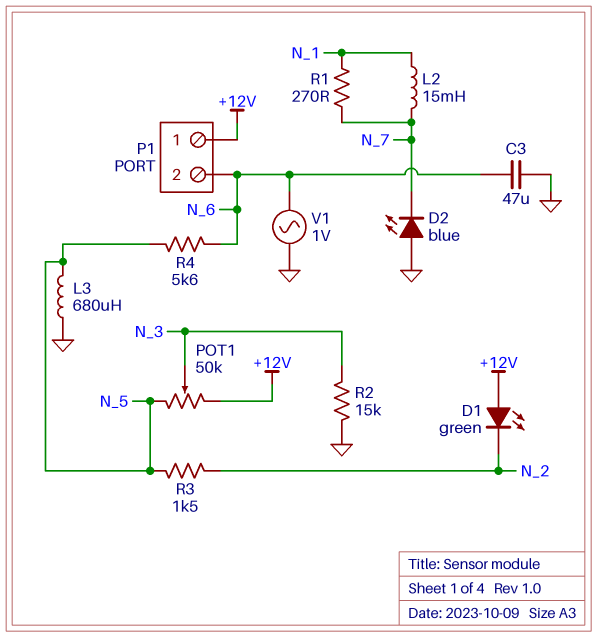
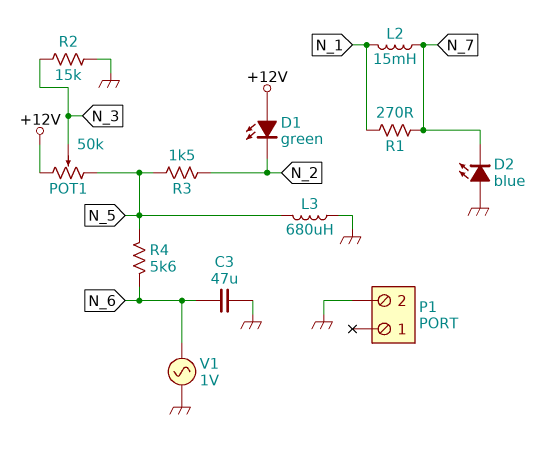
P1 pin 1: +12V -> none
P1 pin 2: N_6 -> GND

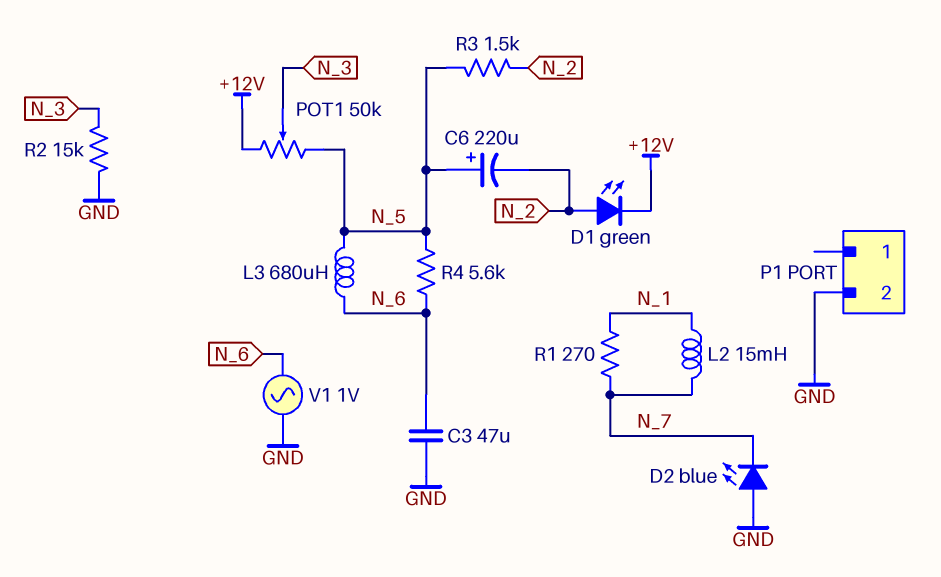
C6: none -> 220uF (plus N_5, minus N_2)
D1: LED green (A +12V, K N_2) -> LED green (A N_2, K +12V)
L3: 680uH (GND, N_5) -> 680uH (N_5, N_6)

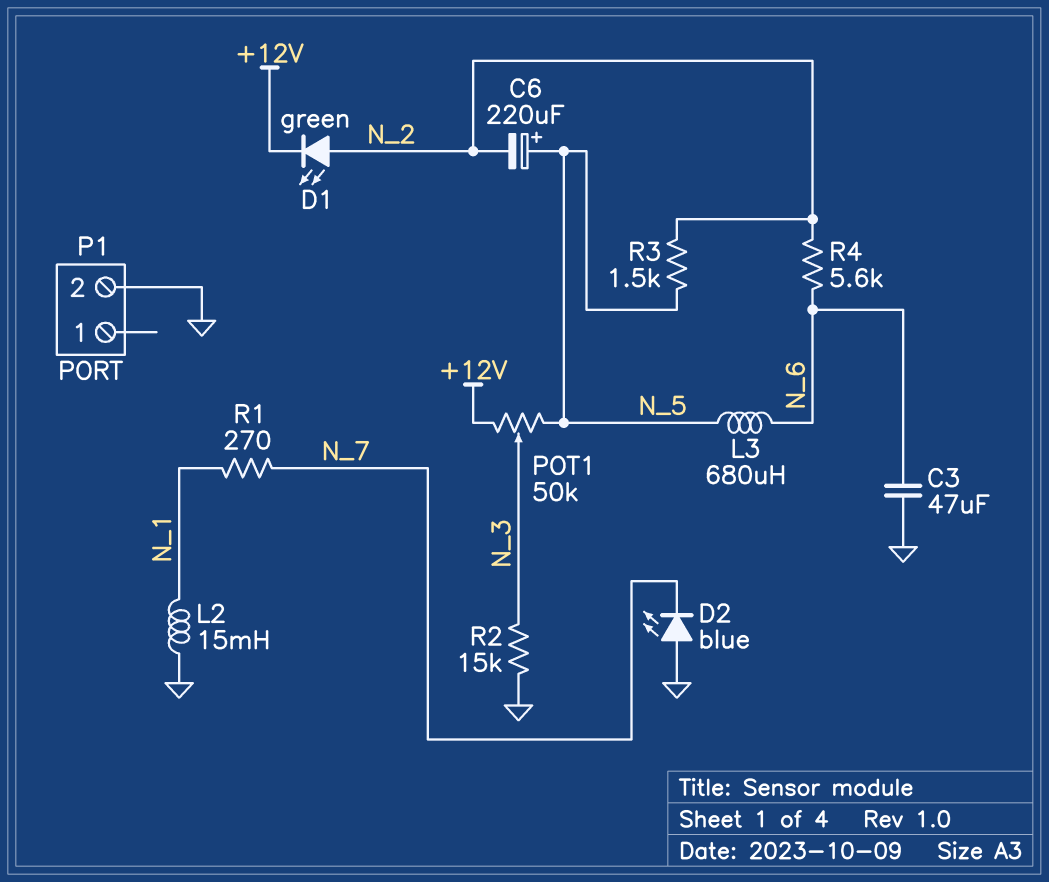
L2: 15mH (N_1, N_7) -> 15mH (GND, N_1)
R4: 5.6k (N_5, N_6) -> 5.6k (N_2, N_6)
V1: AC 1V (GND, N_6) -> none

